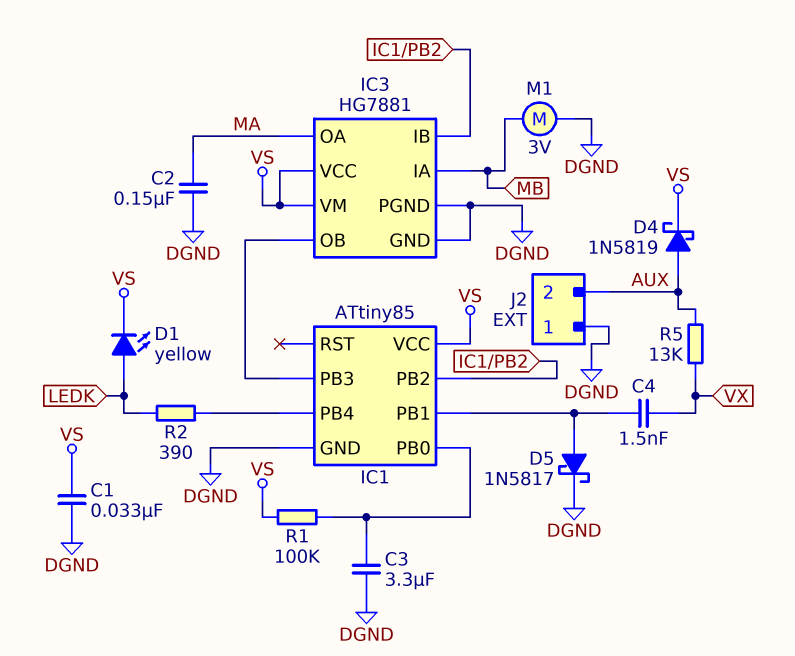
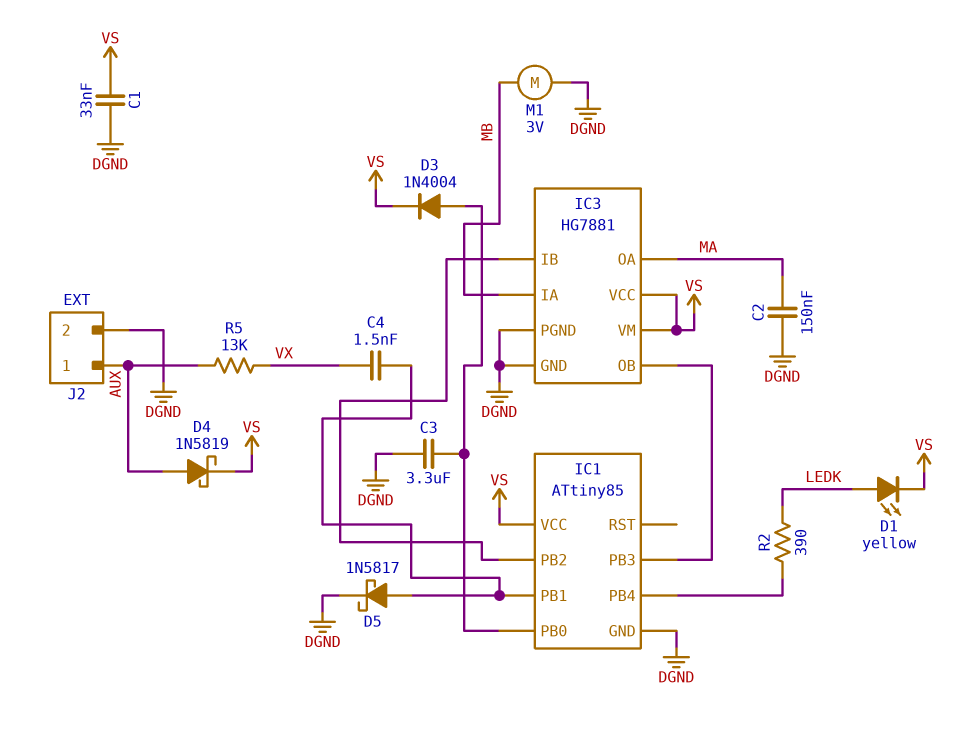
D3: none -> diode 1N4004 (A IC1/PB0, K VS)
J2 pin 1: DGND -> AUX
J2 pin 2: AUX -> DGND
R1: 100k (IC1/PB0, VS) -> none

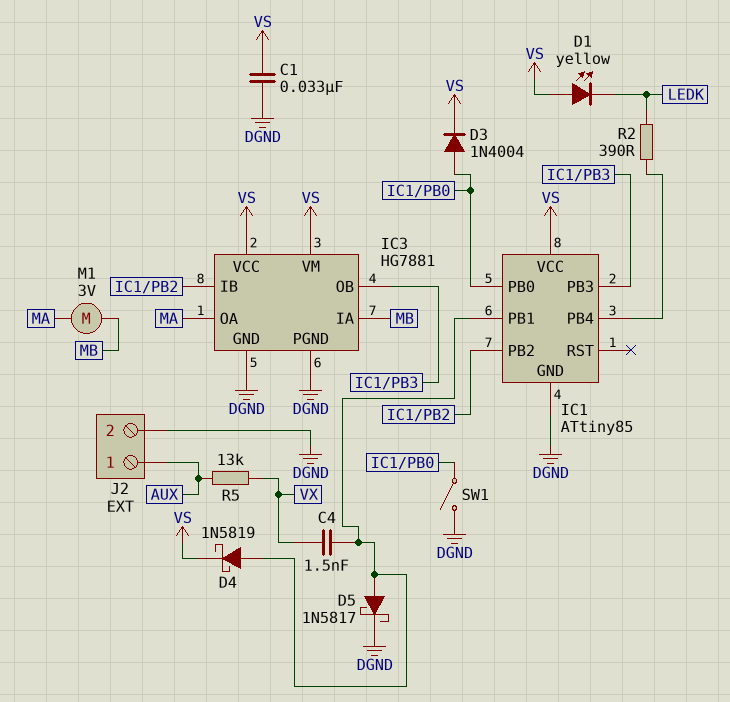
C2: 150nF (DGND, MA) -> none
C3: 3.3uF (DGND, IC1/PB0) -> none
D1: LED yellow (A LEDK, K VS) -> LED yellow (A VS, K LEDK)
D4: schottky 1N5819 (A AUX, K VS) -> schottky 1N5819 (A IC1/PB1, K VS)
M1: motor 3V (DGND, MB) -> motor 3V (MA, MB)
SW1: none -> switch (DGND, IC1/PB0)

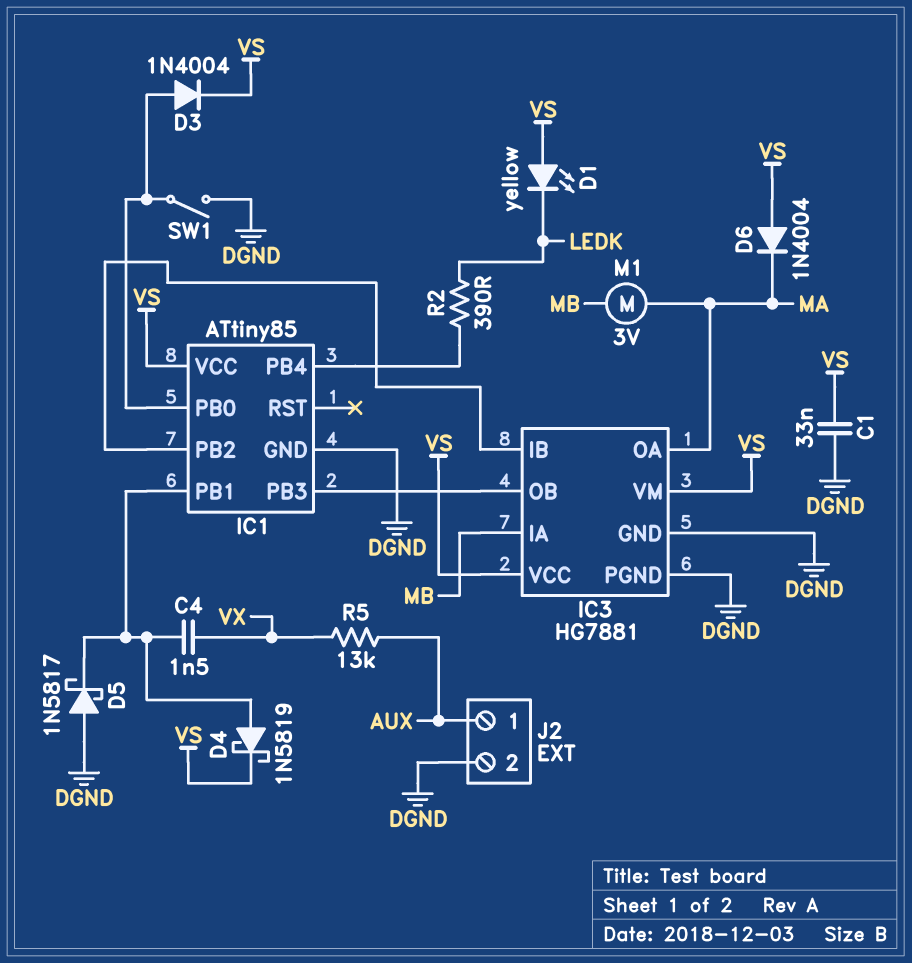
D5: schottky 1N5817 (A IC1/PB1, K DGND) -> schottky 1N5817 (A DGND, K IC1/PB1)
D6: none -> diode 1N4004 (A VS, K MA)

